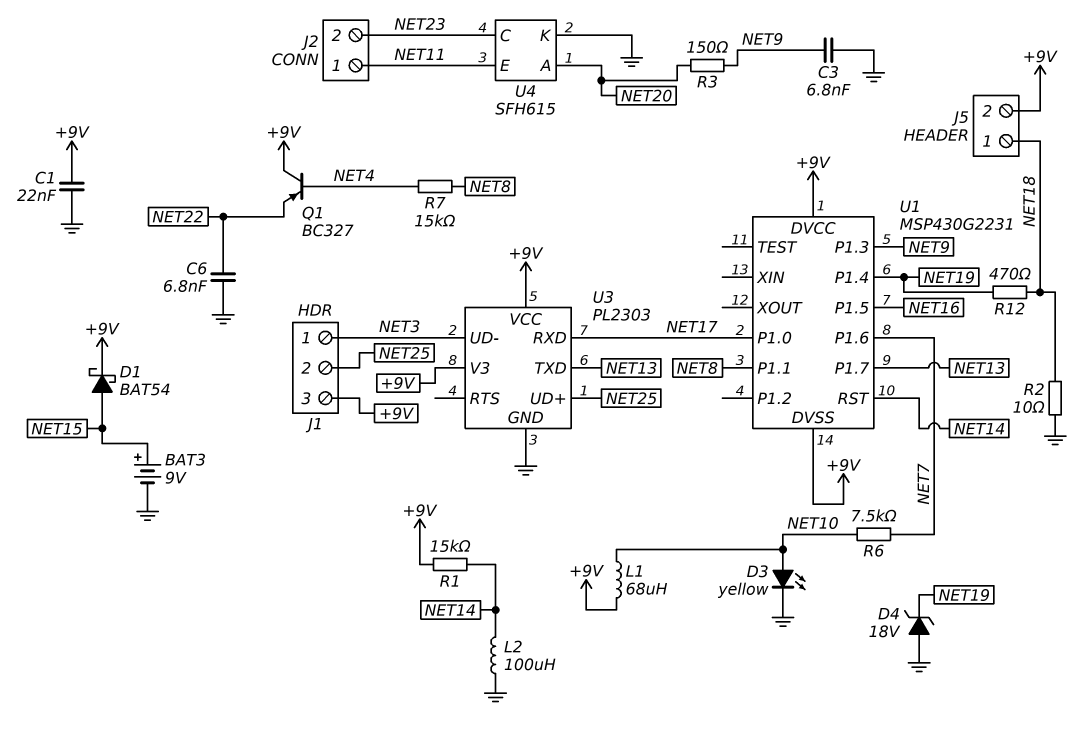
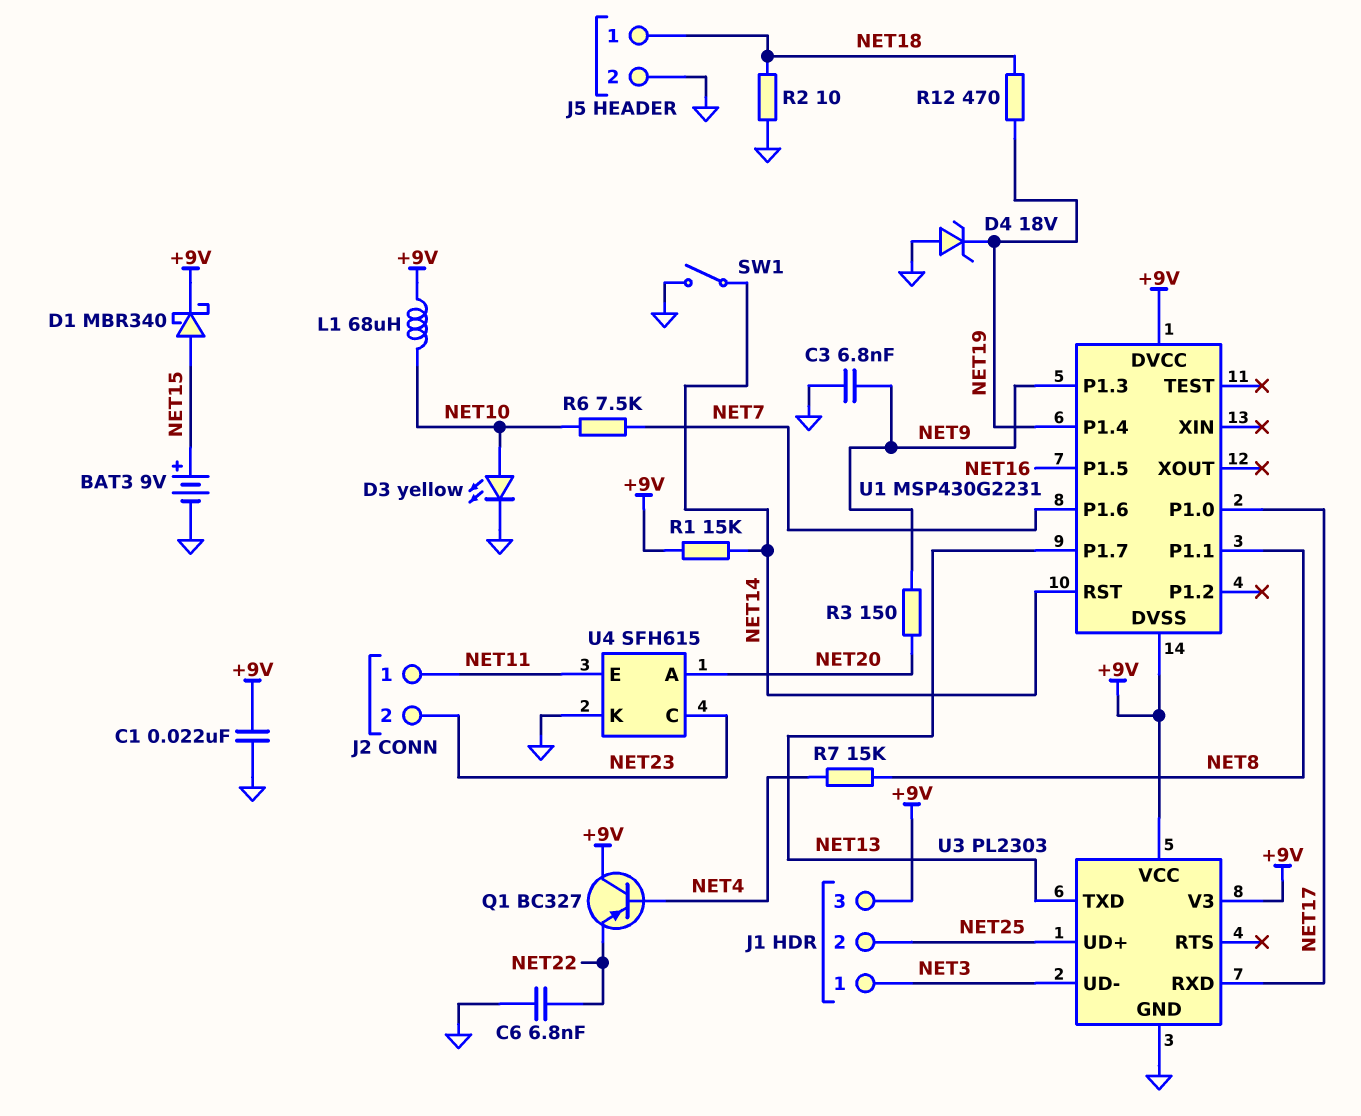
D1: schottky BAT54 (A NET15, K +9V) -> schottky MBR340 (A NET15, K +9V)
J5 pin 2: +9V -> GND
L2: 100uH (GND, NET14) -> none
SW1: none -> switch (GND, NET14)

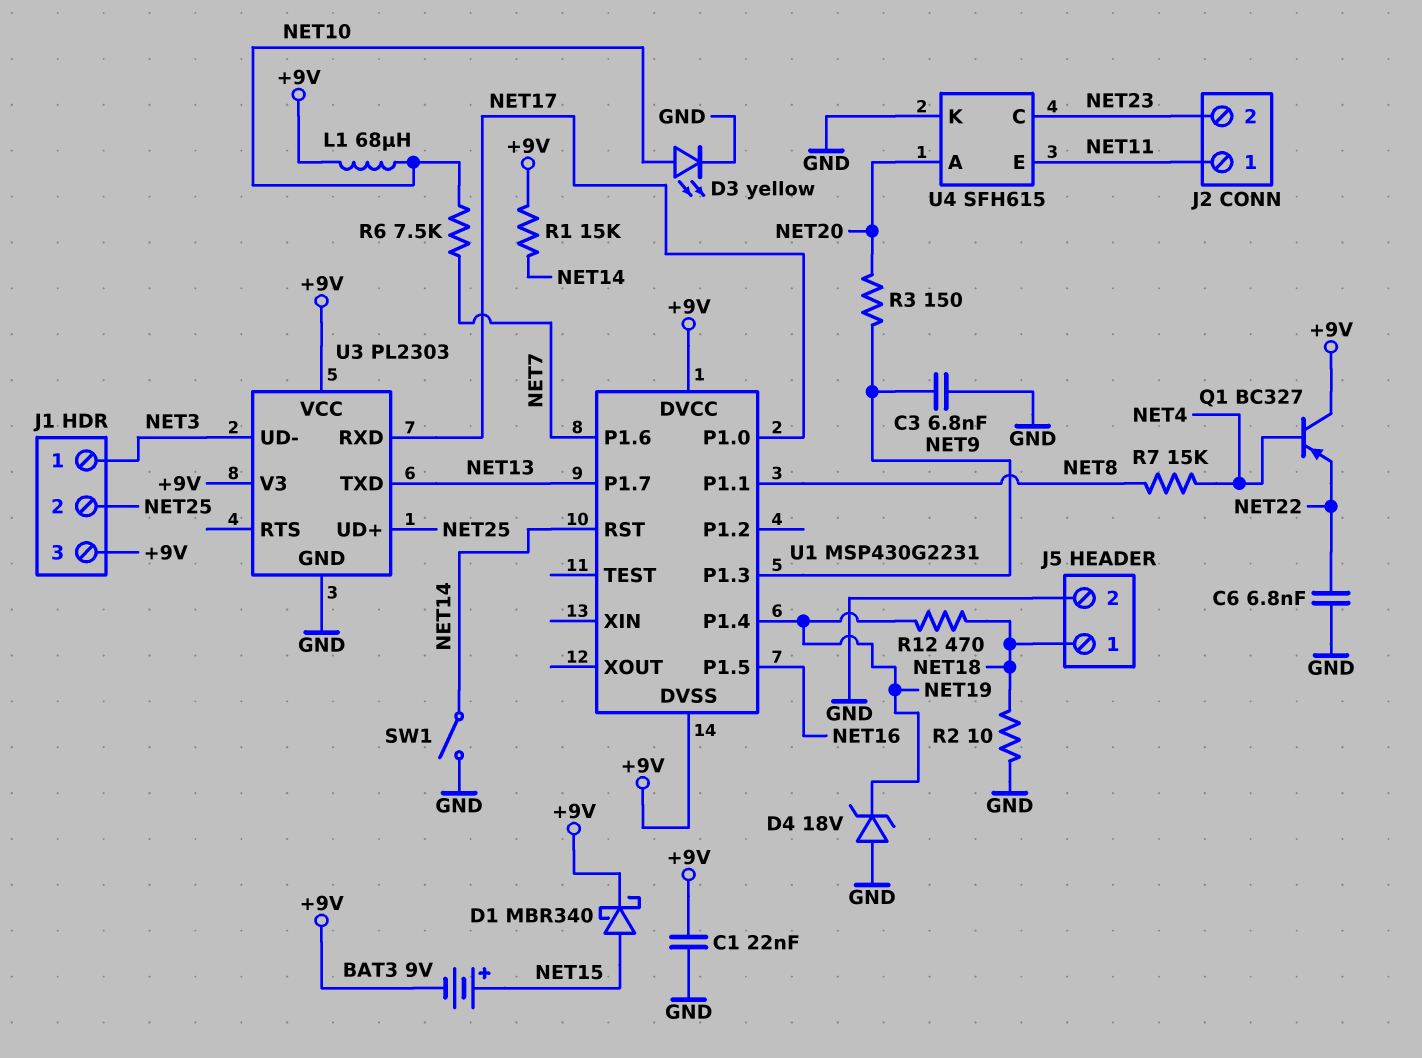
BAT3: 9V (plus NET15, minus GND) -> 9V (plus NET15, minus +9V)

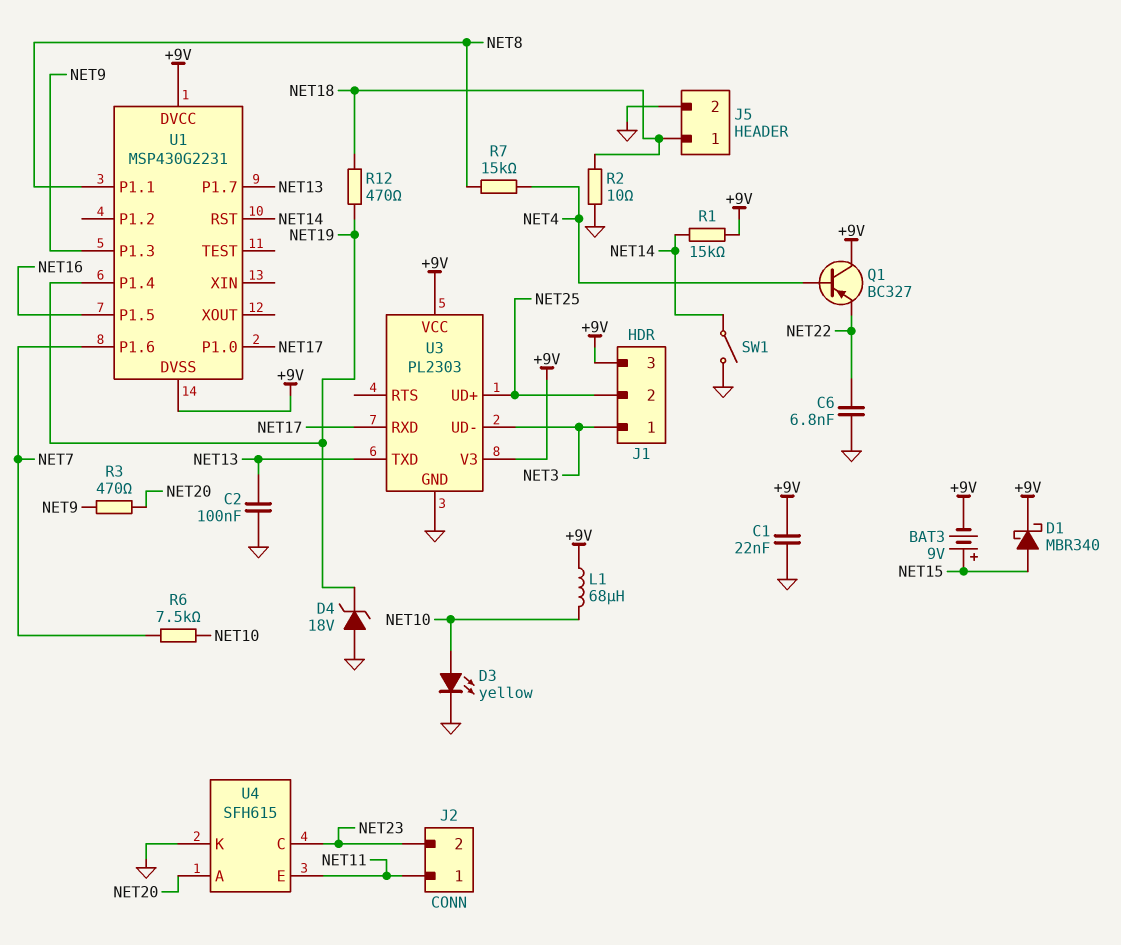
C2: none -> 100nF (GND, NET13)
C3: 6.8nF (GND, NET9) -> none
R3: 150 (NET9, NET20) -> 470 (NET9, NET20)

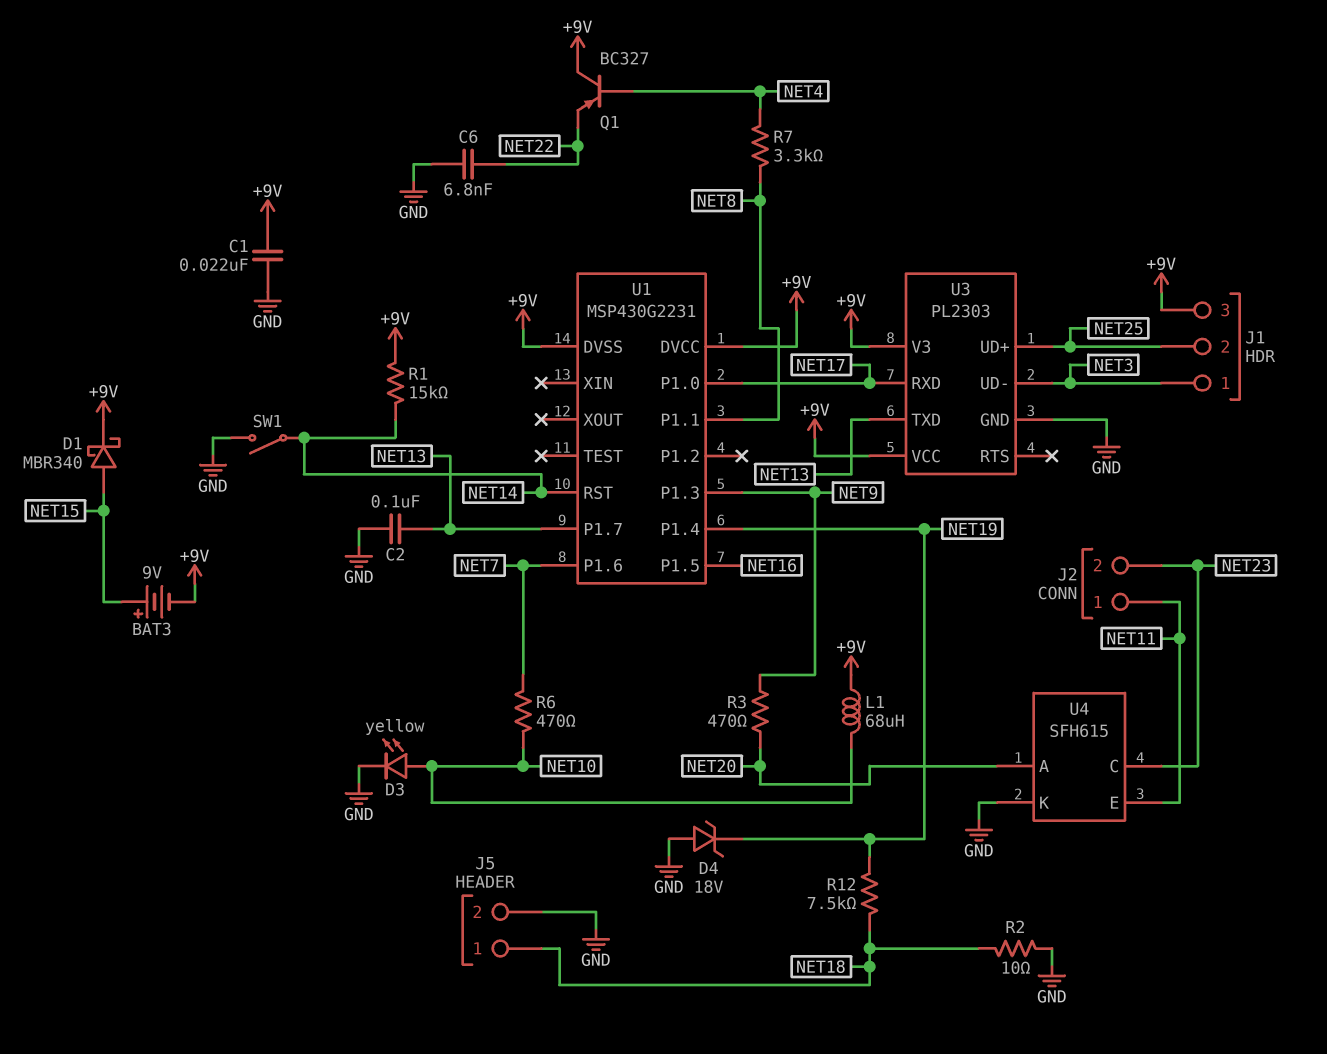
R6: 7.5k (NET7, NET10) -> 470 (NET7, NET10)
R7: 15k (NET4, NET8) -> 3.3k (NET4, NET8)
R12: 470 (NET18, NET19) -> 7.5k (NET18, NET19)

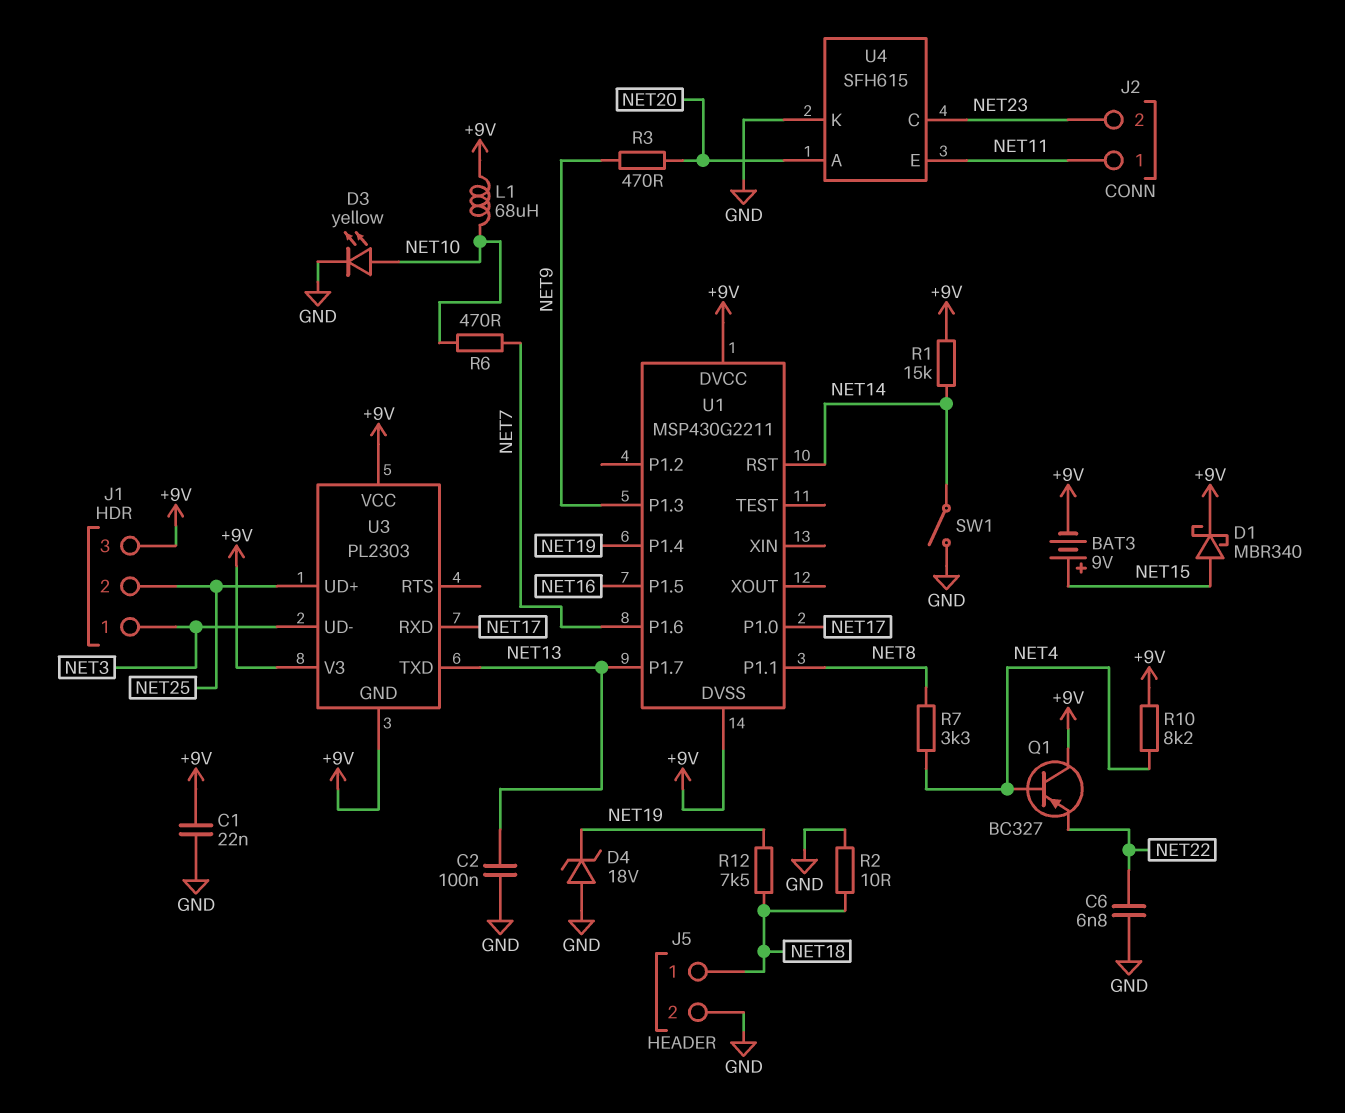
R10: none -> 8.2k (+9V, NET4)
U1: MSP430G2231 -> MSP430G2211
U3 pin GND: GND -> +9V

